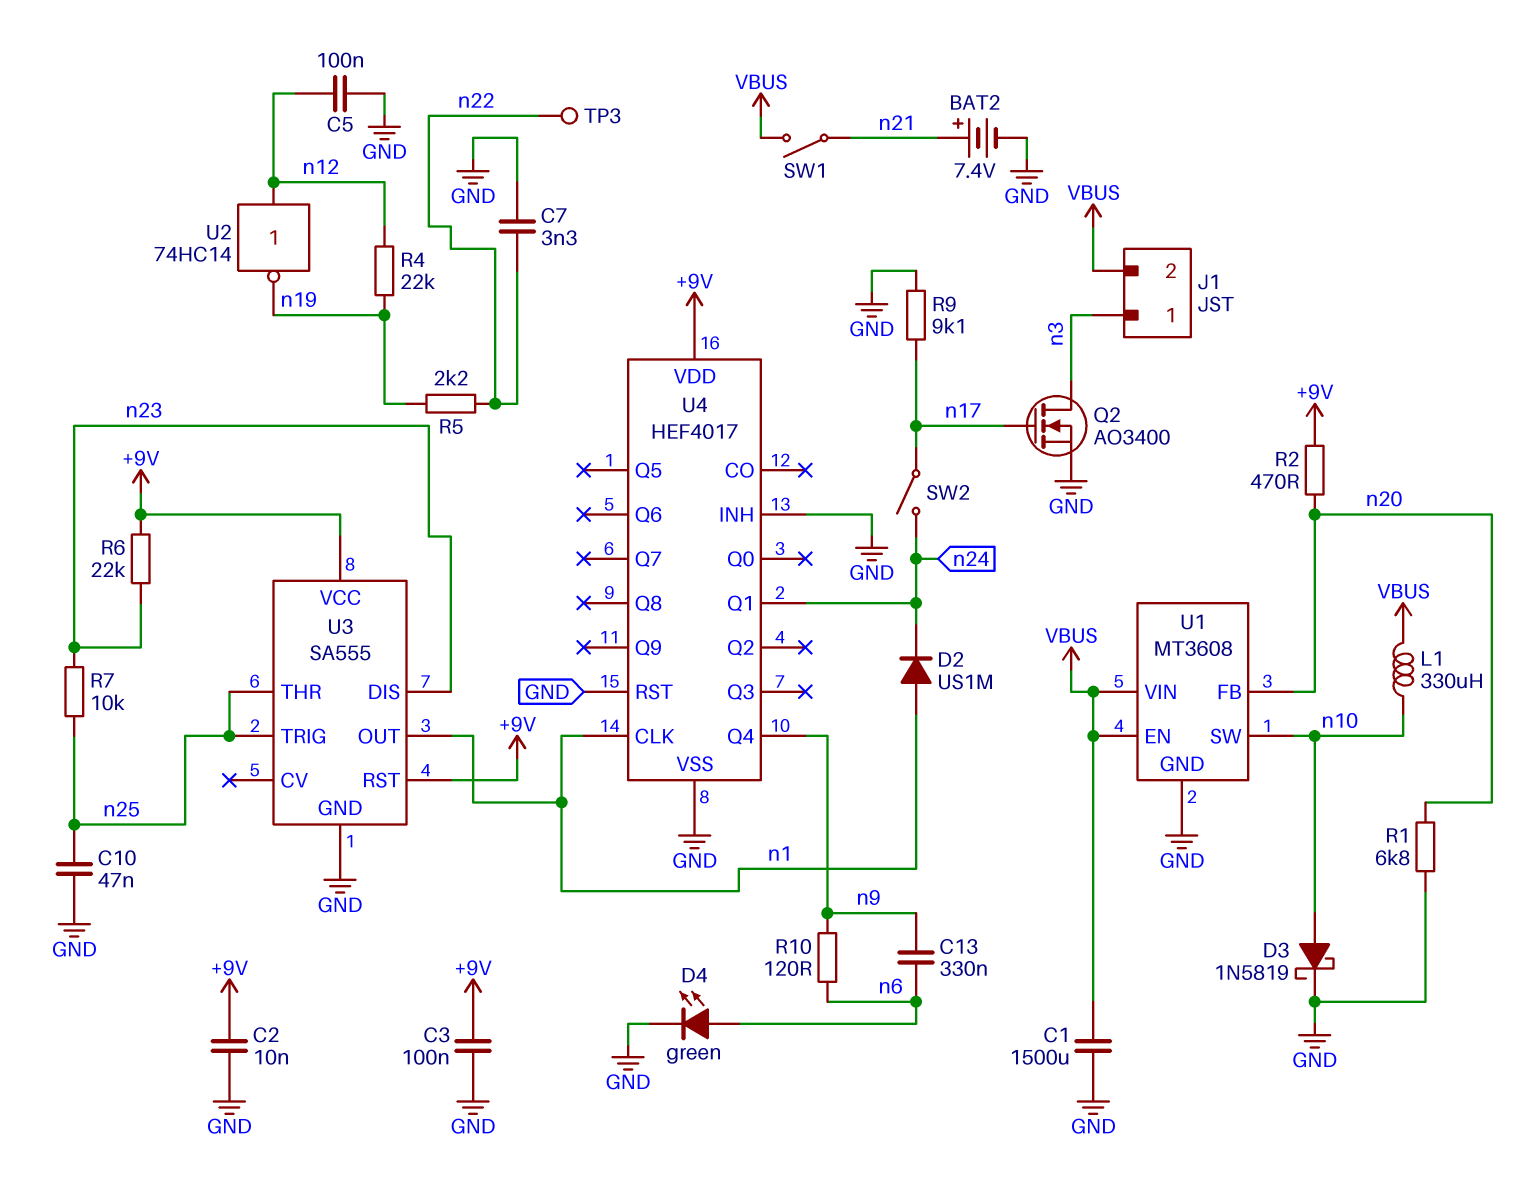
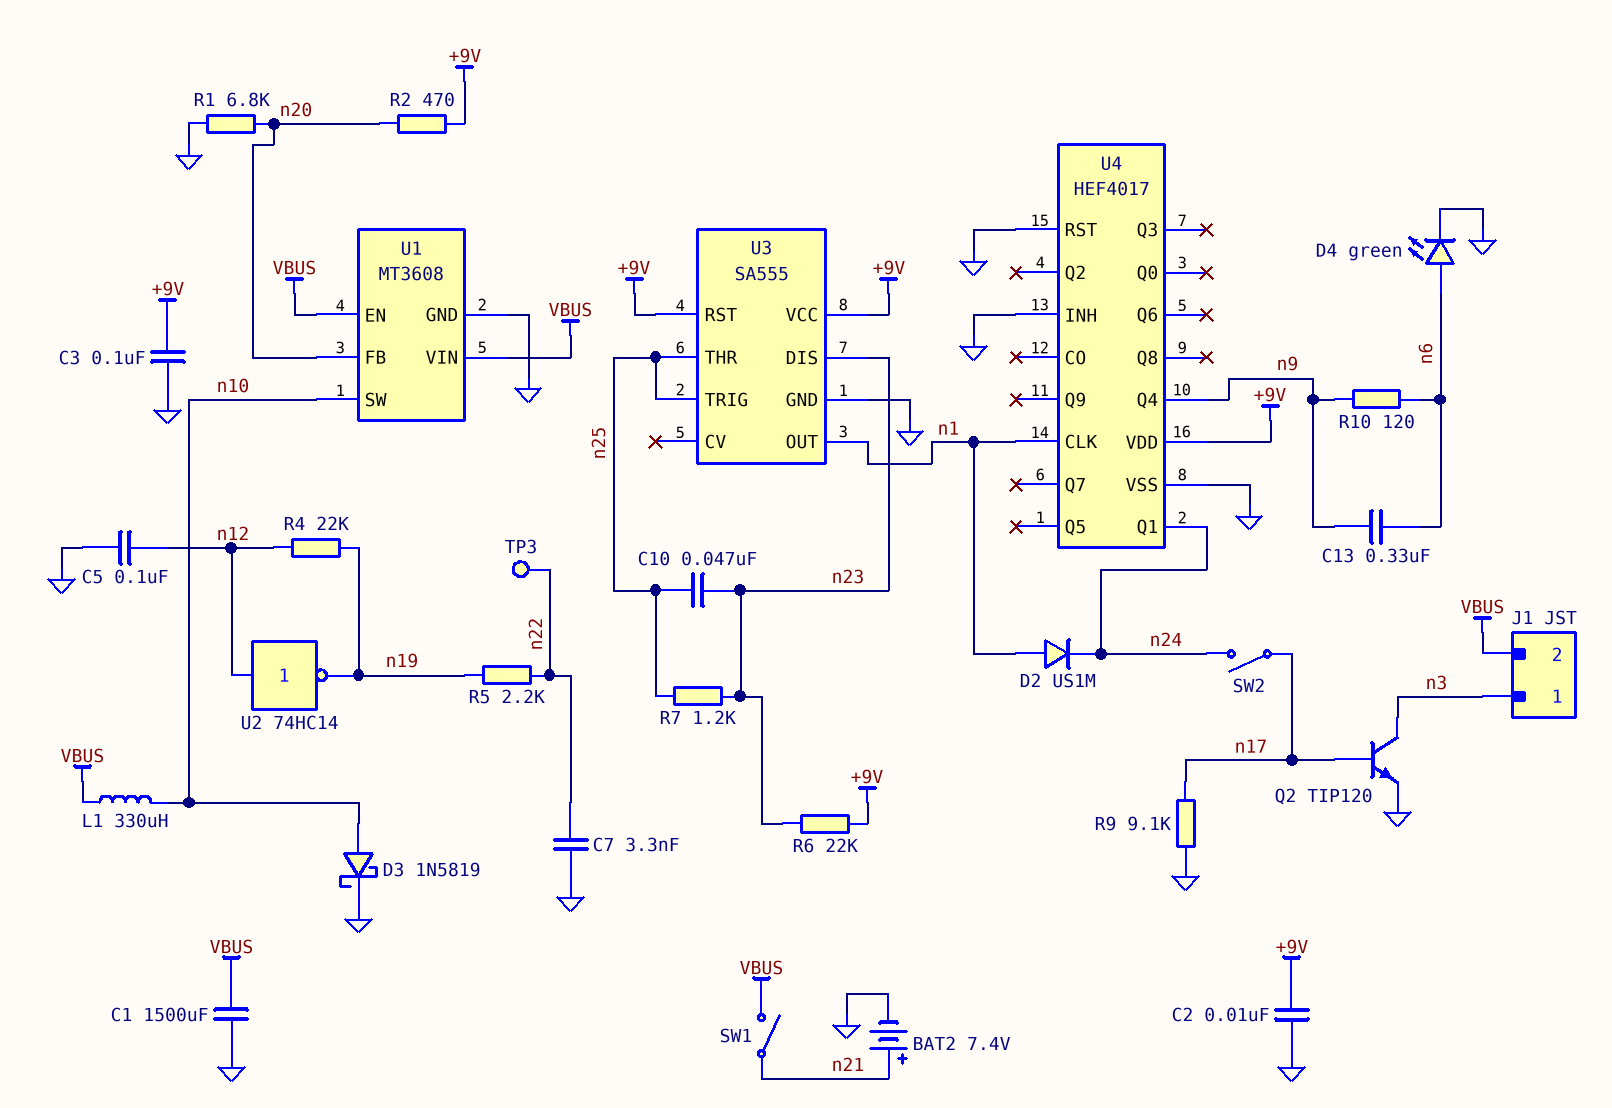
C10: 47nF (GND, n25) -> 47nF (n23, n25)
Q2: NMOS AO3400 (G n17, D n3, S GND) -> NPN TIP120 (B n17, C n3, E GND)
R7: 10k (n23, n25) -> 1.2k (n23, n25)

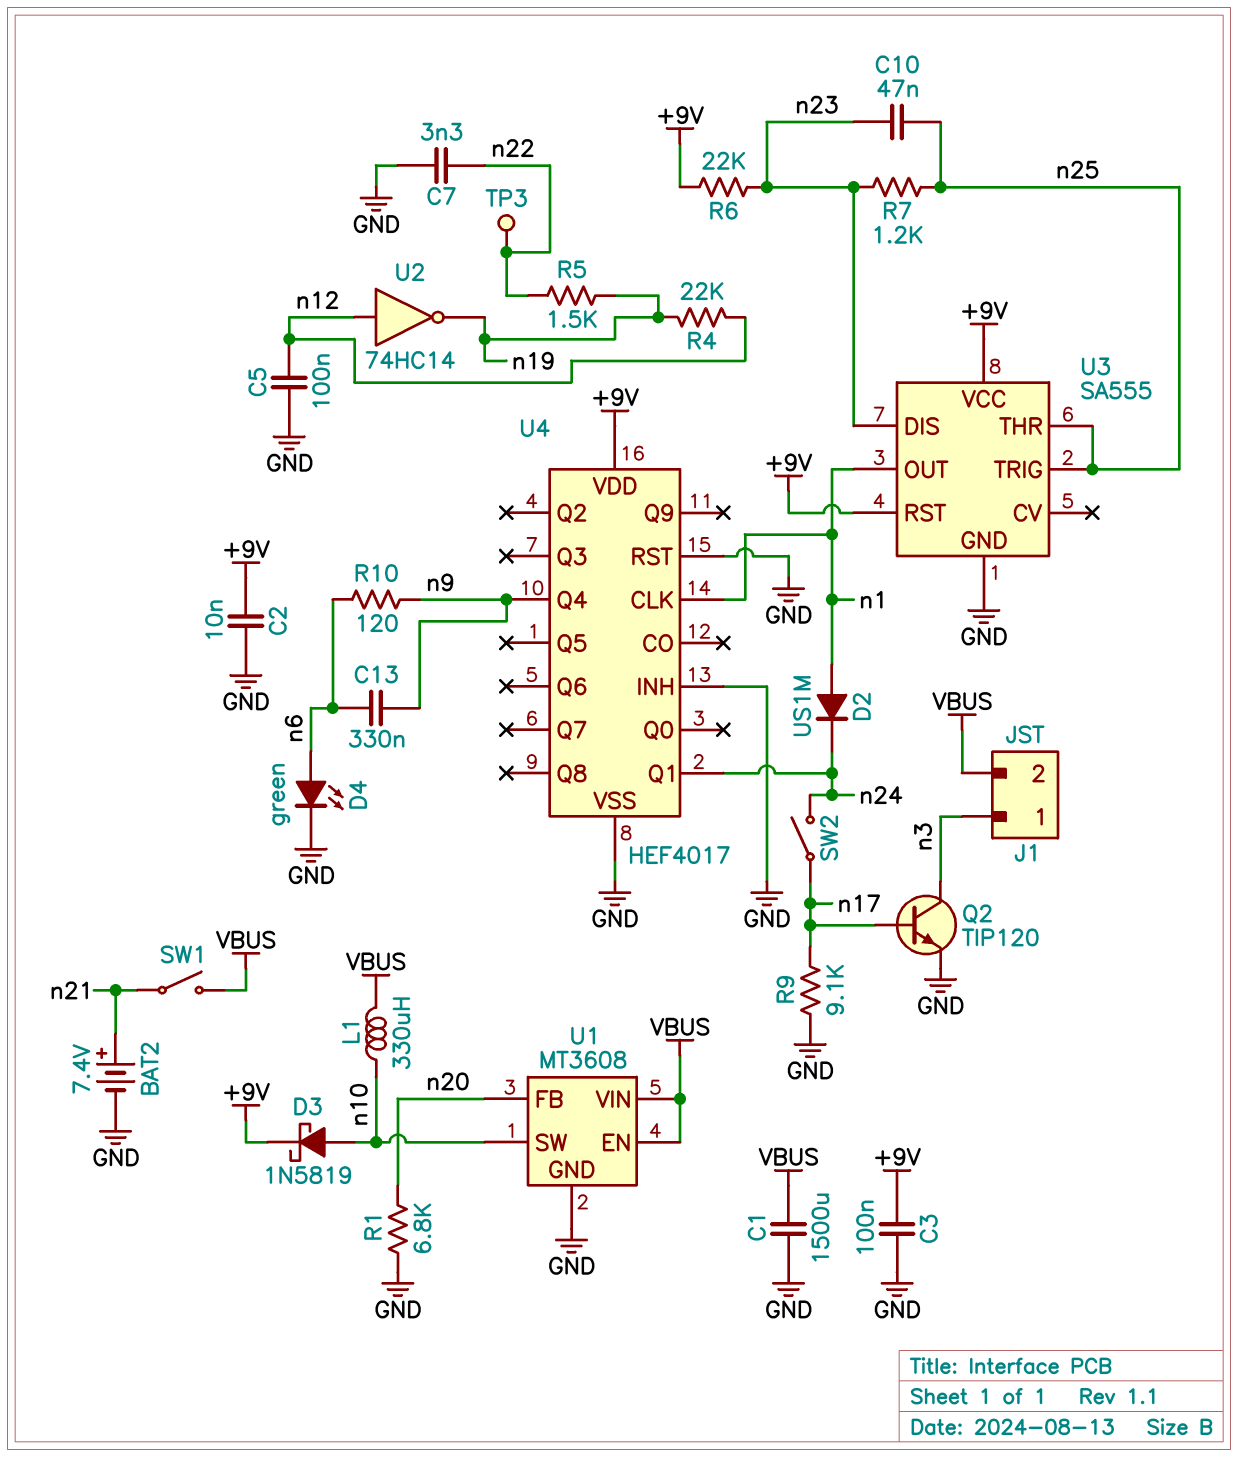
D3: schottky 1N5819 (A n10, K GND) -> schottky 1N5819 (A n10, K +9V)
R2: 470 (+9V, n20) -> none
R5: 2.2k (n19, n22) -> 1.5k (n19, n22)

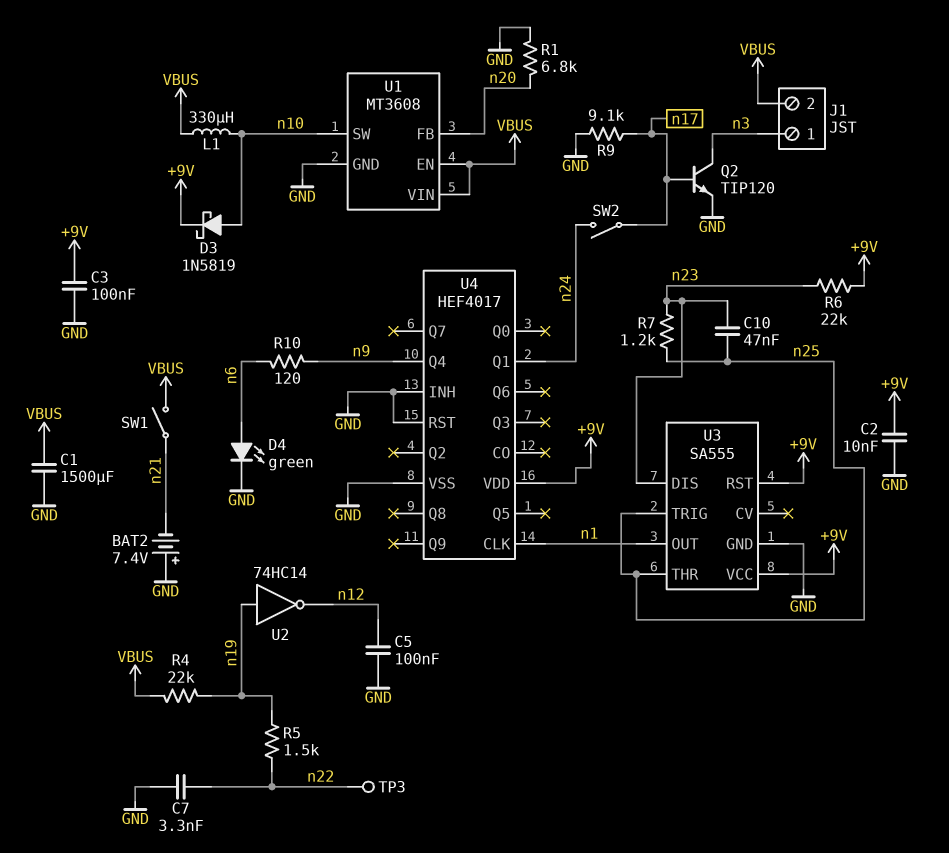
BAT2: 7.4V (plus n21, minus GND) -> 7.4V (plus GND, minus n21)
C13: 330nF (n6, n9) -> none
D2: diode US1M (A n1, K n24) -> none
R4: 22k (n12, n19) -> 22k (VBUS, n19)
U2: NOT 74HC14 (in n12, out n19) -> NOT 74HC14 (in n19, out n12)

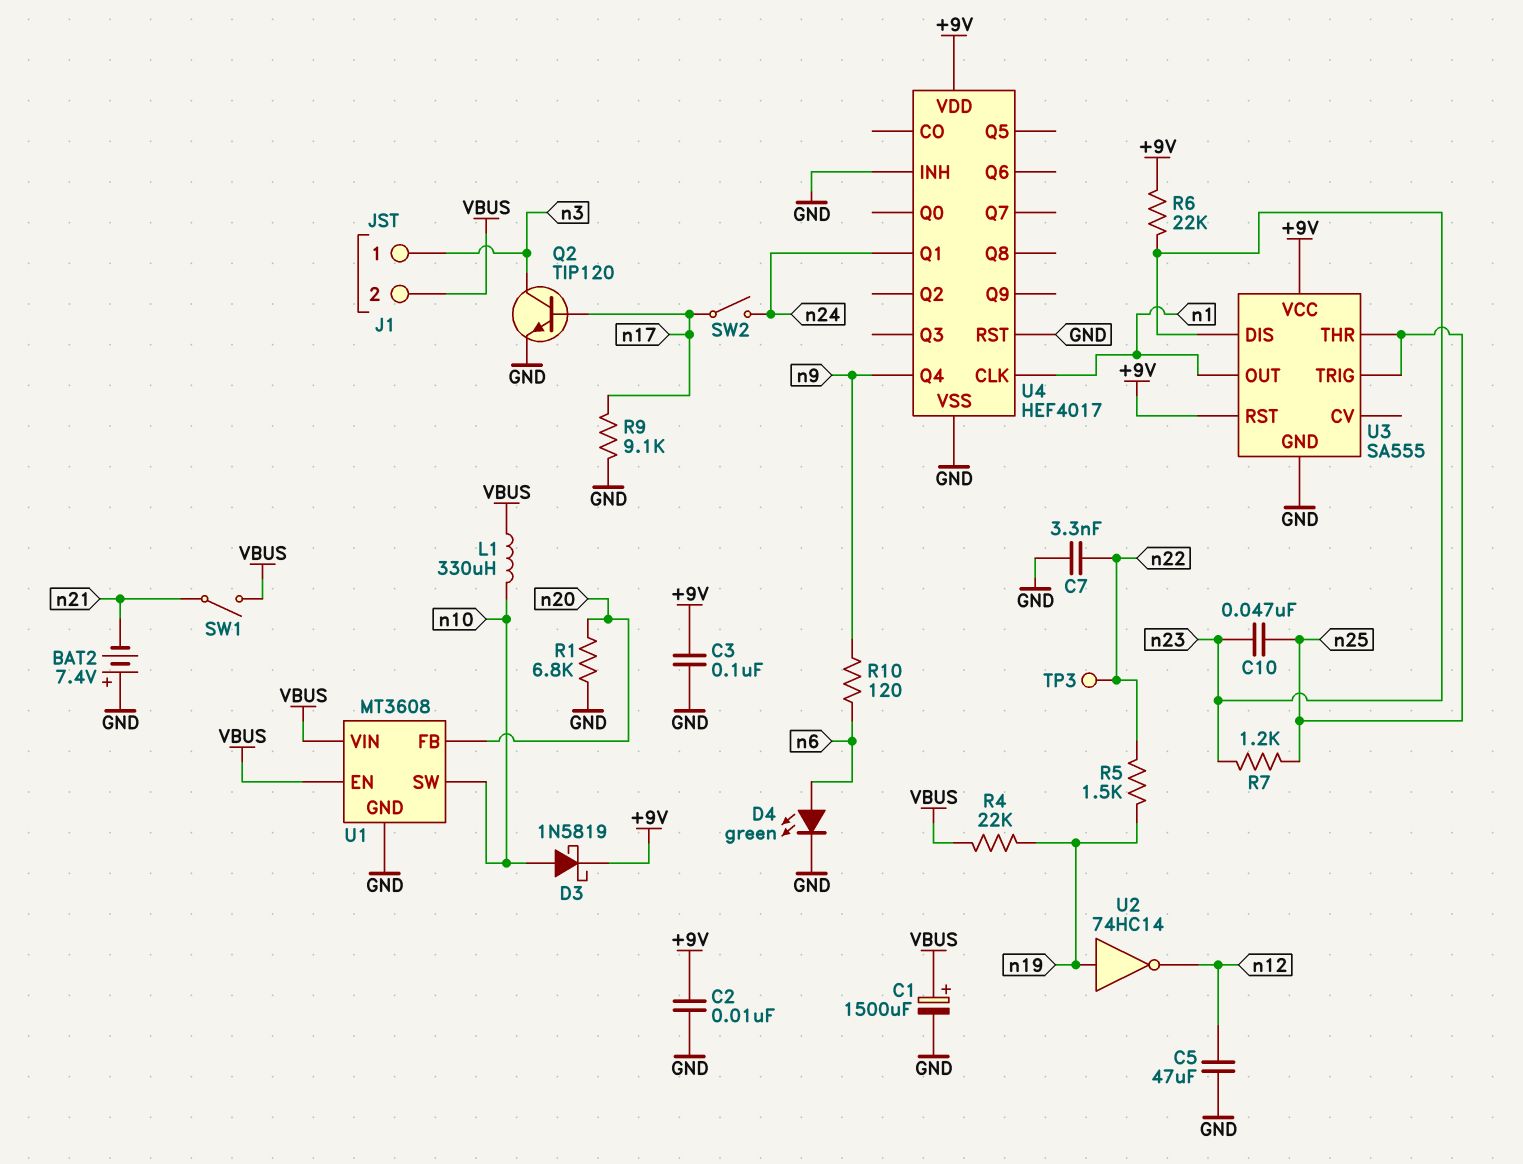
C1: 1500uF (GND, VBUS) -> 1500uF (plus VBUS, minus GND)
C5: 100nF (GND, n12) -> 47uF (GND, n12)

